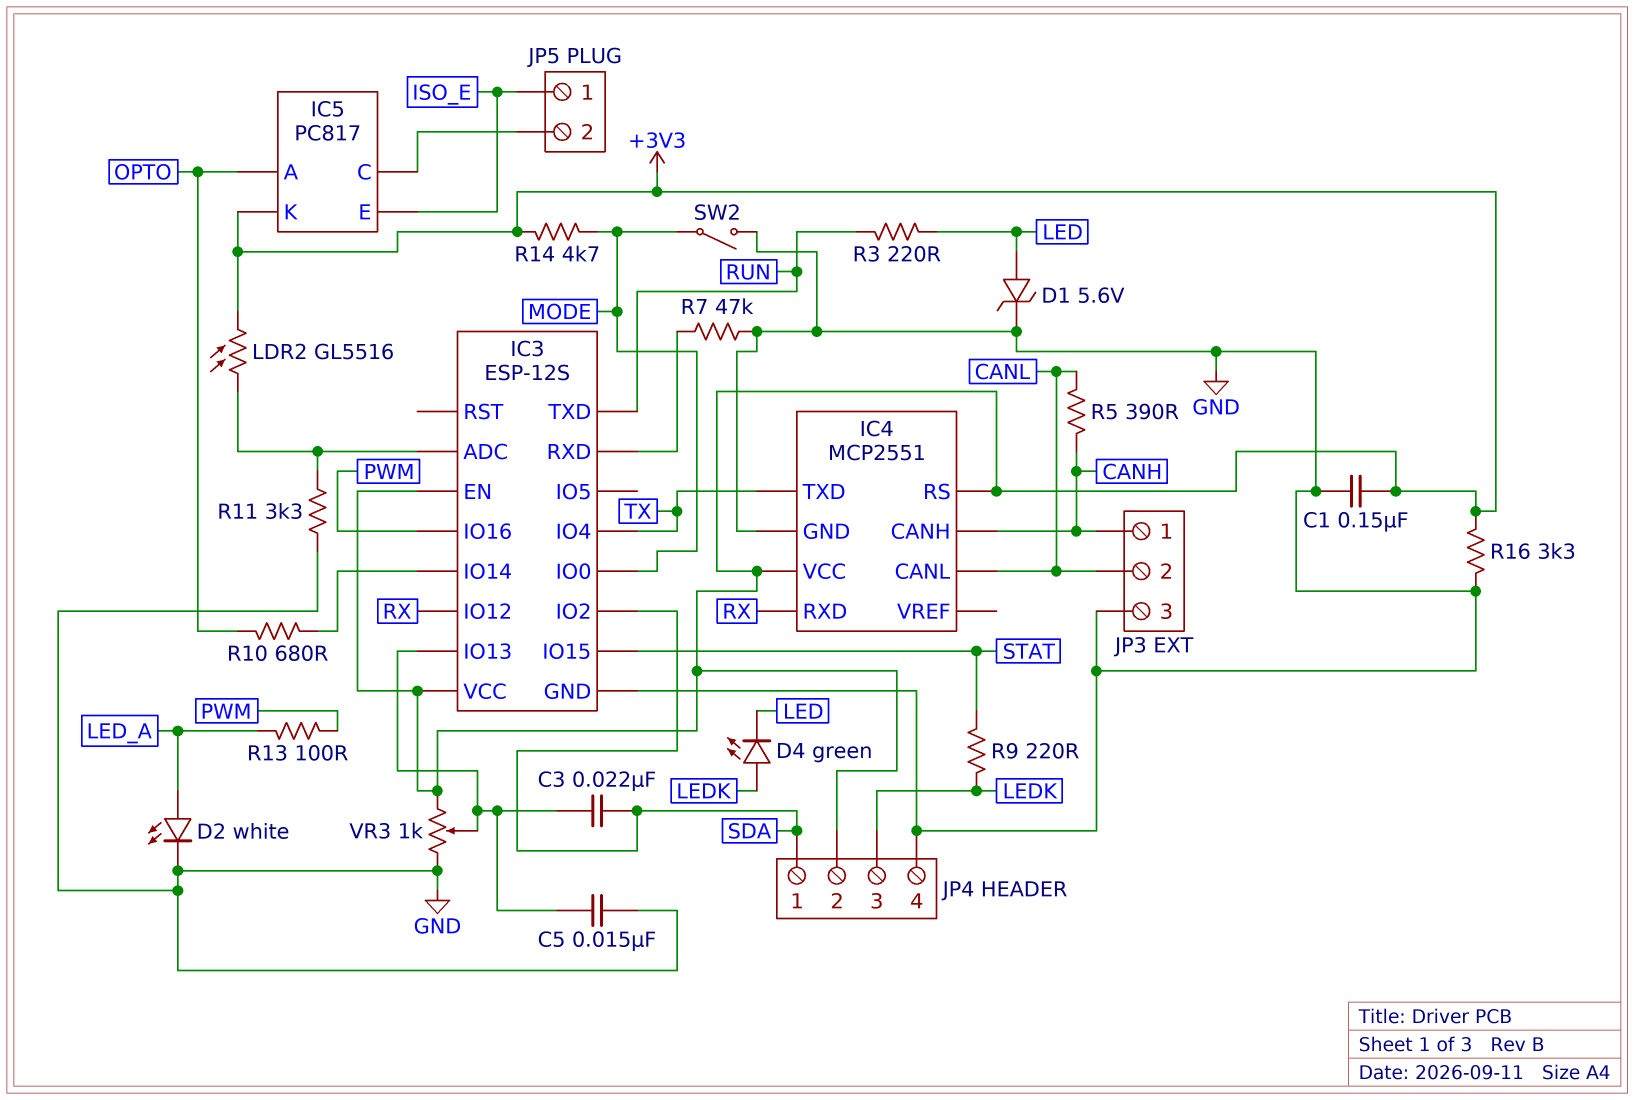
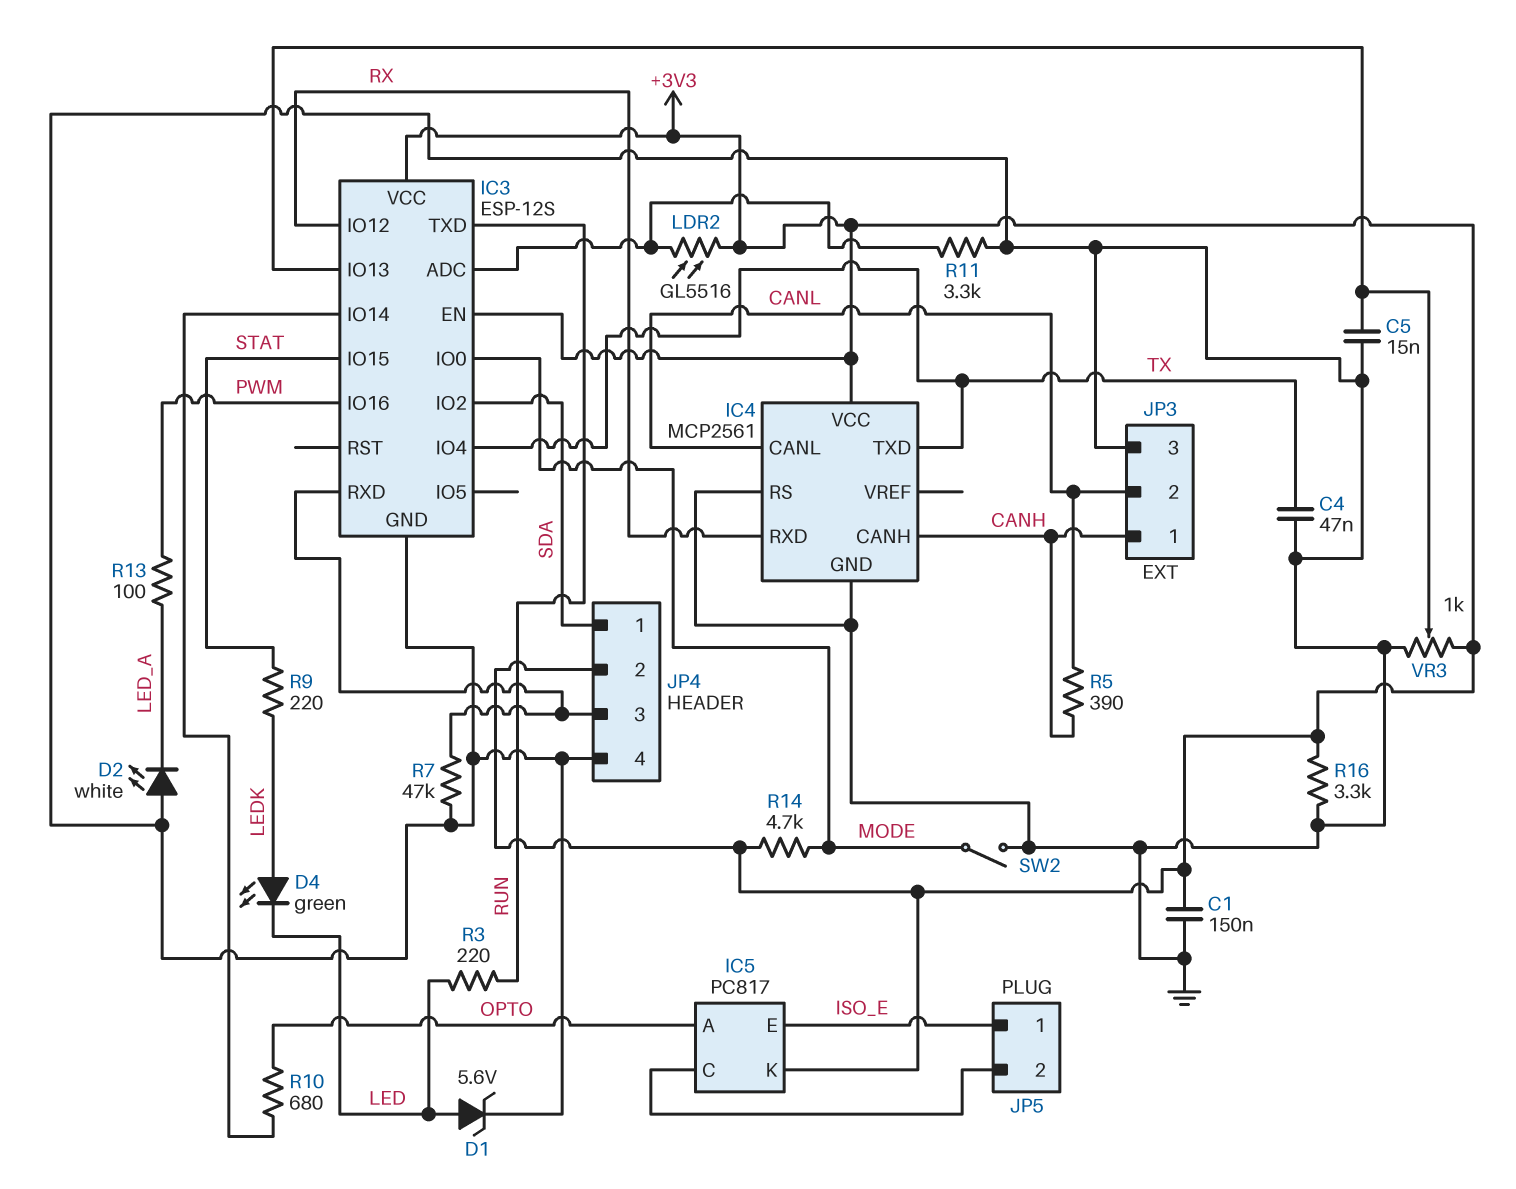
C3: 22nF (IC3/IO13, SDA) -> none
C4: none -> 47nF (GND, TX)
D2: LED white (A LED_A, K GND) -> LED white (A GND, K LED_A)
IC4: MCP2551 -> MCP2561
IC4 pin RS: +3V3 -> GND
JP4 pin 3: LEDK -> IC3/RXD

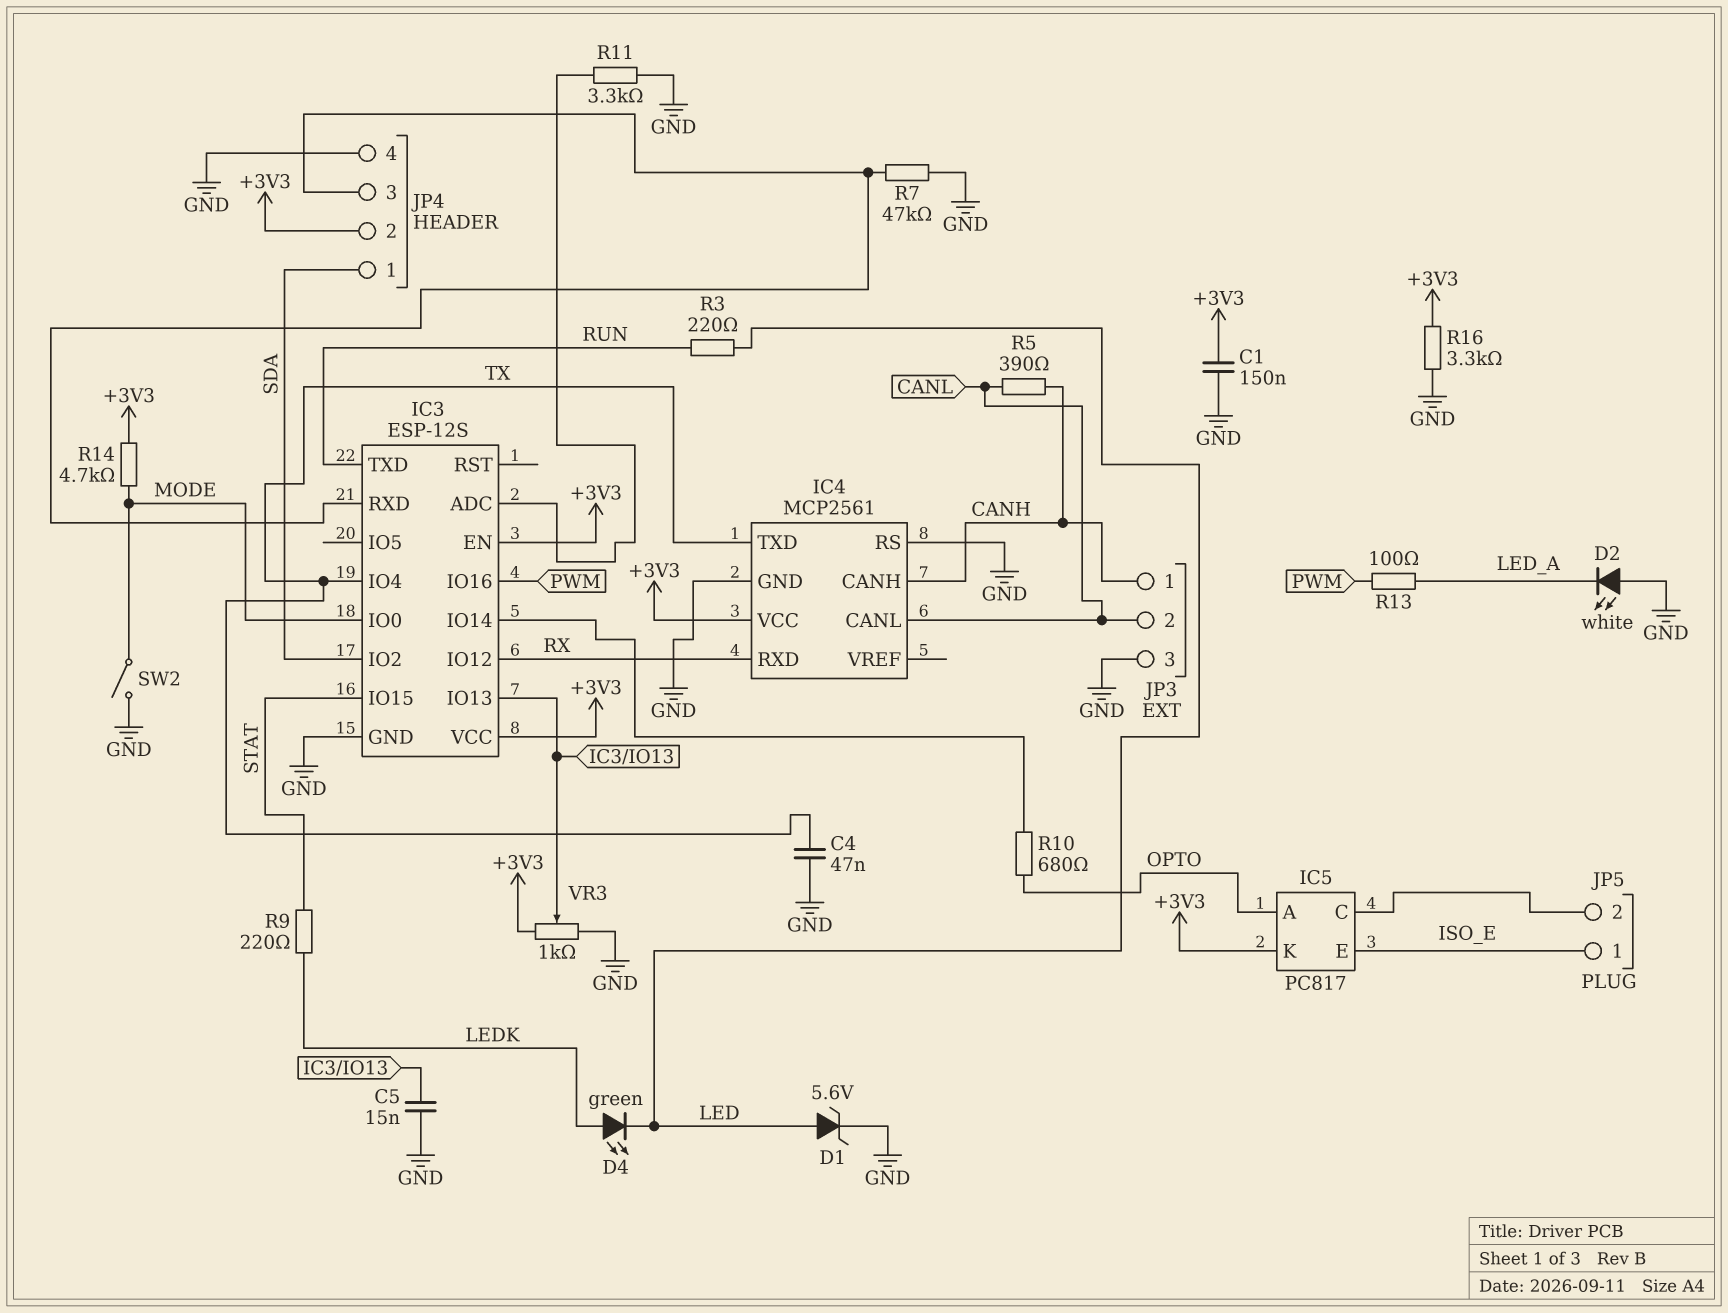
LDR2: GL5516 (+3V3, IC3/ADC) -> none

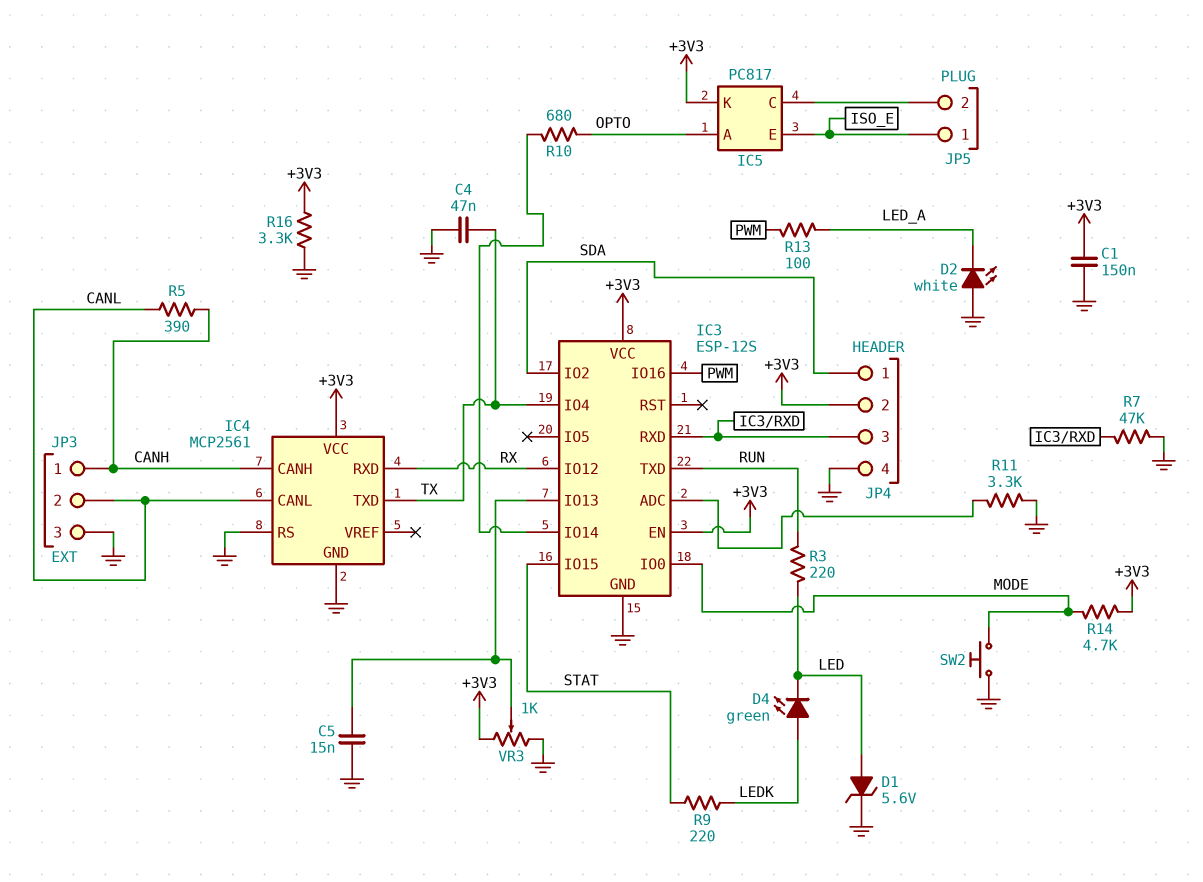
SW2: switch (GND, MODE) -> button (GND, MODE)

